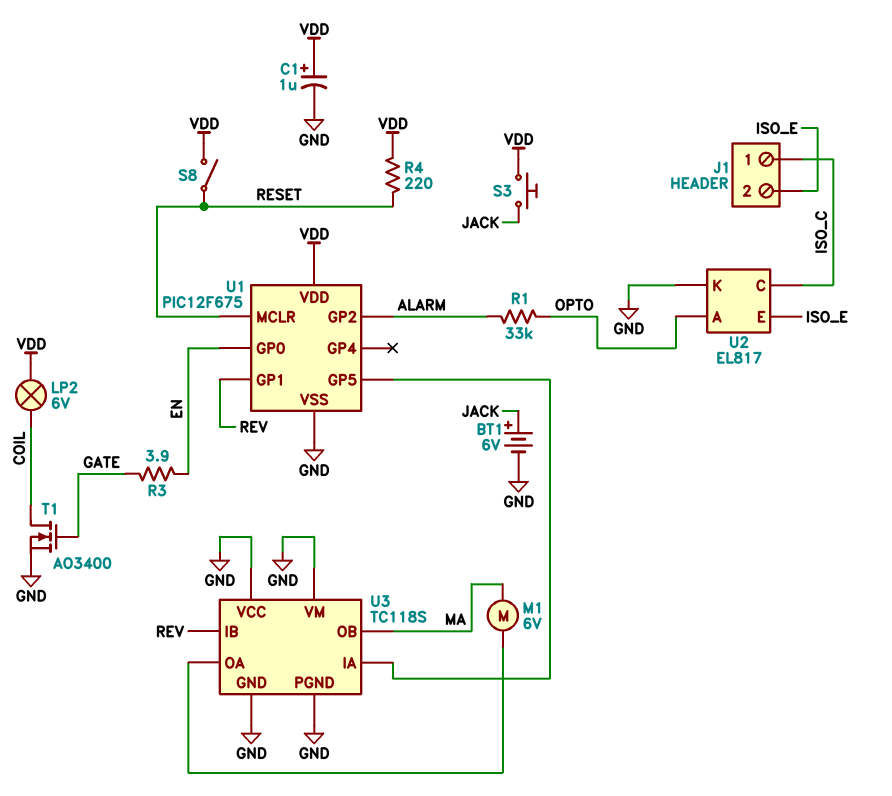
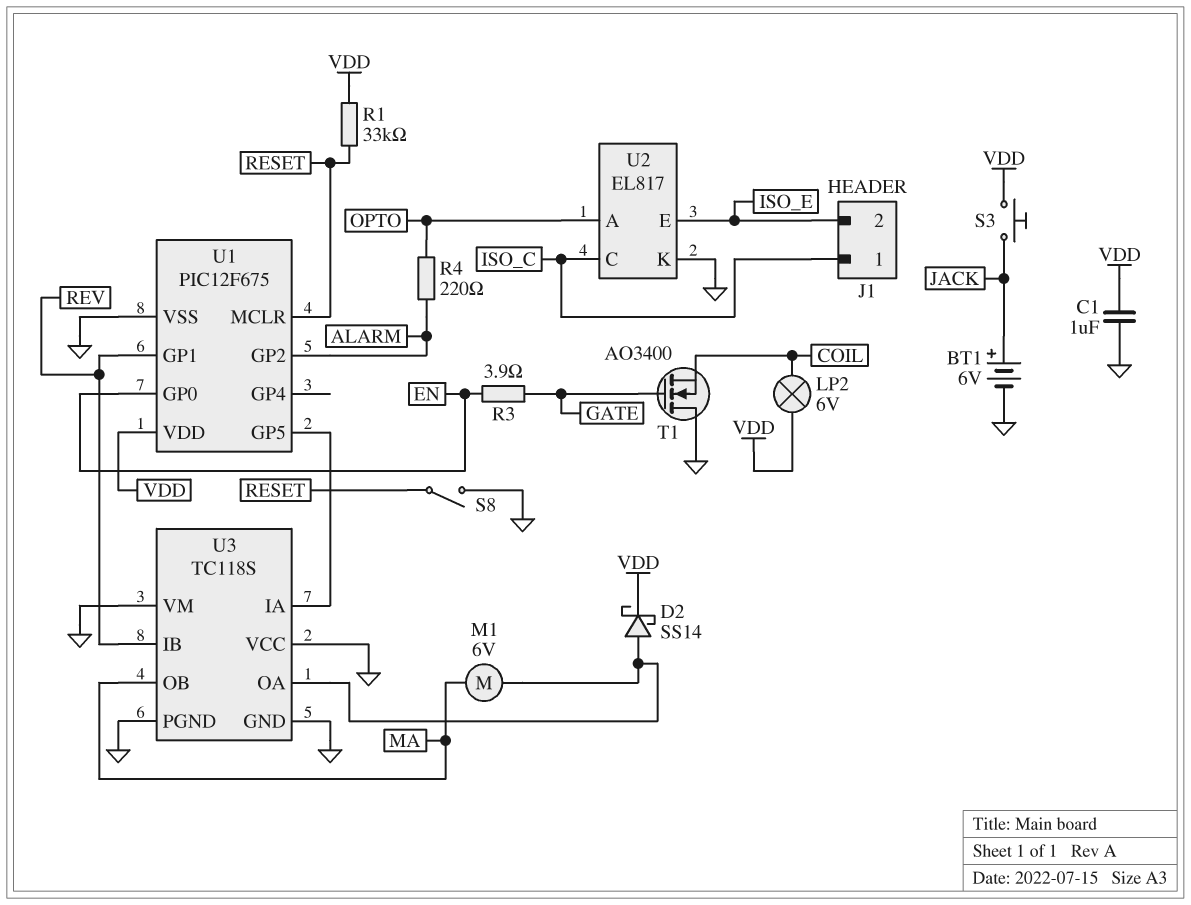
C1: 1uF (plus VDD, minus GND) -> 1uF (GND, VDD)
D2: none -> schottky SS14 (A U3/OA, K VDD)
R1: 33k (ALARM, OPTO) -> 33k (RESET, VDD)
R4: 220 (RESET, VDD) -> 220 (ALARM, OPTO)
S8: switch (RESET, VDD) -> switch (GND, RESET)
T1: NMOS AO3400 (G GATE, D COIL, S GND) -> NMOS AO3400 (G GATE, D GND, S COIL)

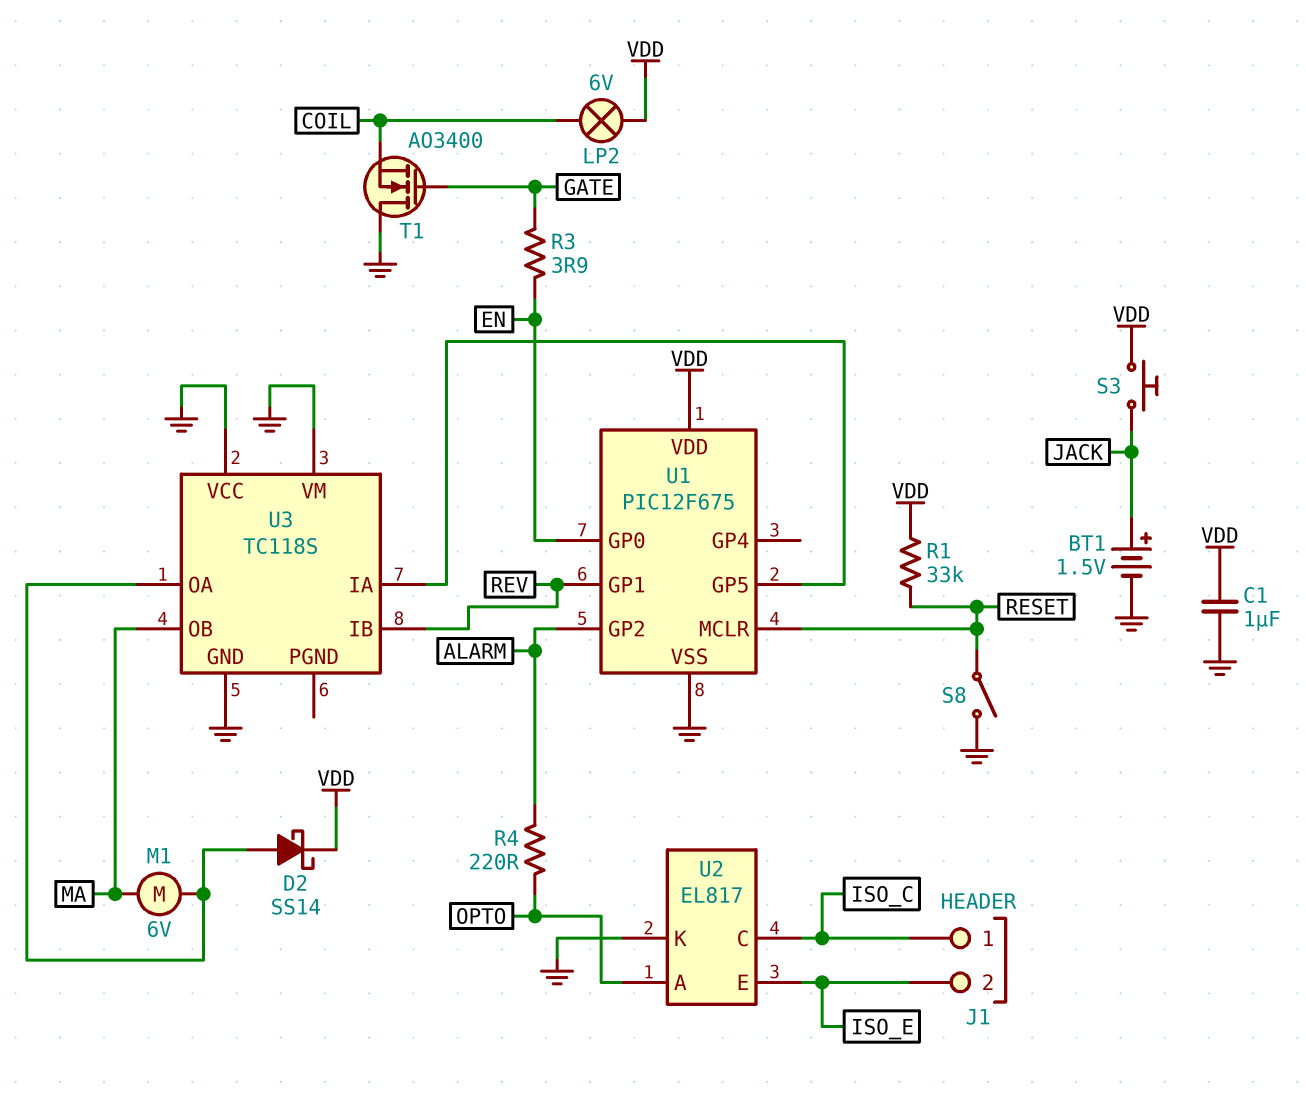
BT1: 6V (plus JACK, minus GND) -> 1.5V (plus JACK, minus GND)
U3 pin PGND: GND -> none

